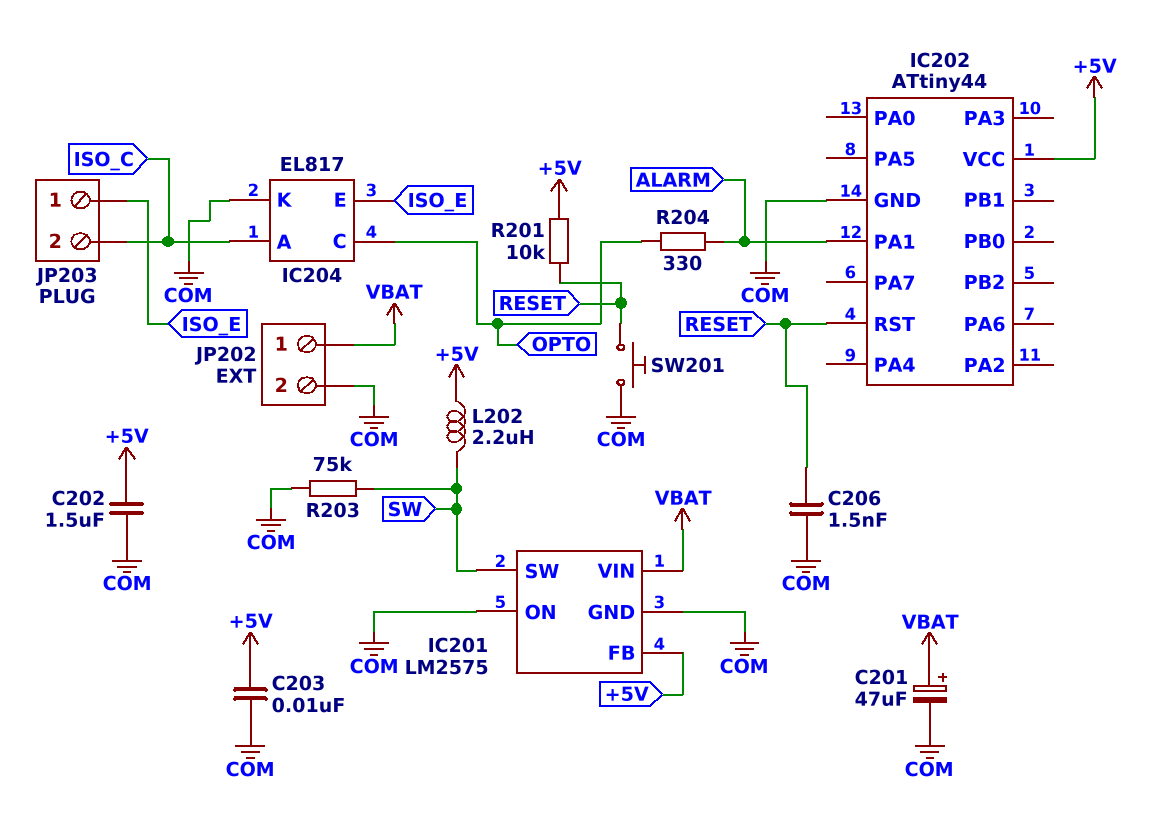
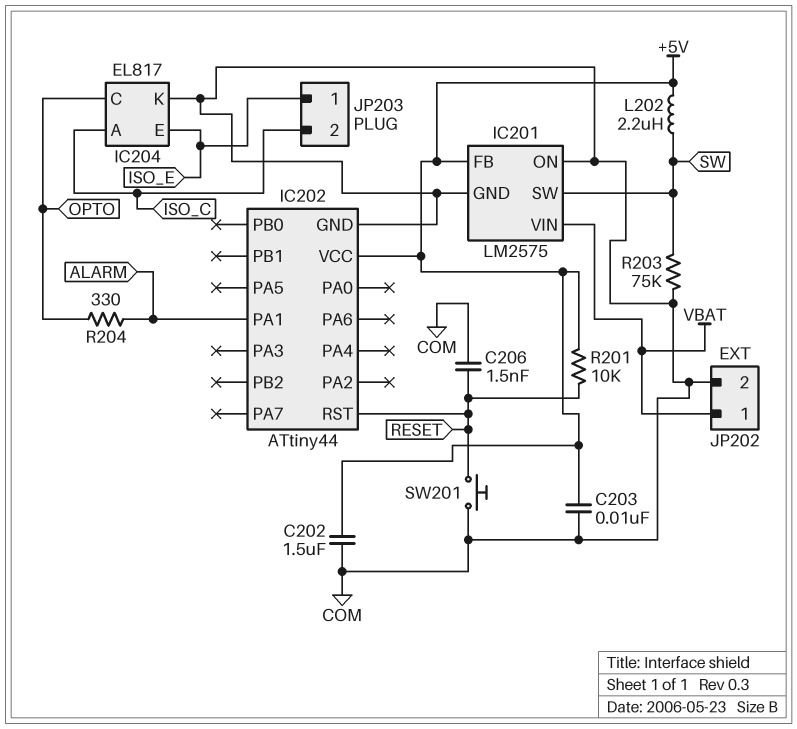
C201: 47uF (plus VBAT, minus COM) -> none

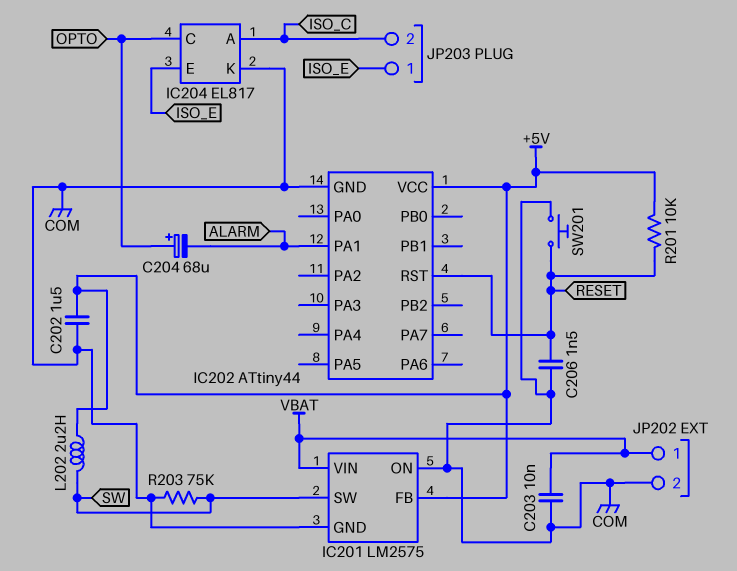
C203: 10nF (+5V, COM) -> 10nF (COM, VBAT)
C204: none -> 68uF (plus OPTO, minus ALARM)
R204: 330 (ALARM, OPTO) -> none

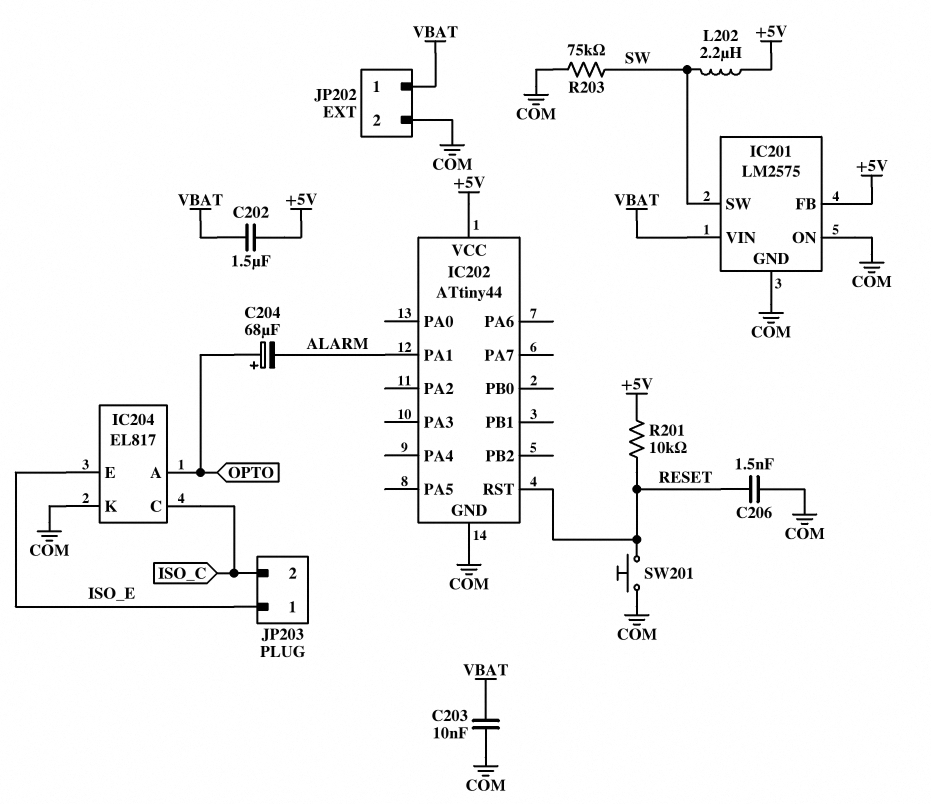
C202: 1.5uF (+5V, COM) -> 1.5uF (+5V, VBAT)
IC204 pin A: ISO_C -> OPTO
IC204 pin C: OPTO -> ISO_C

